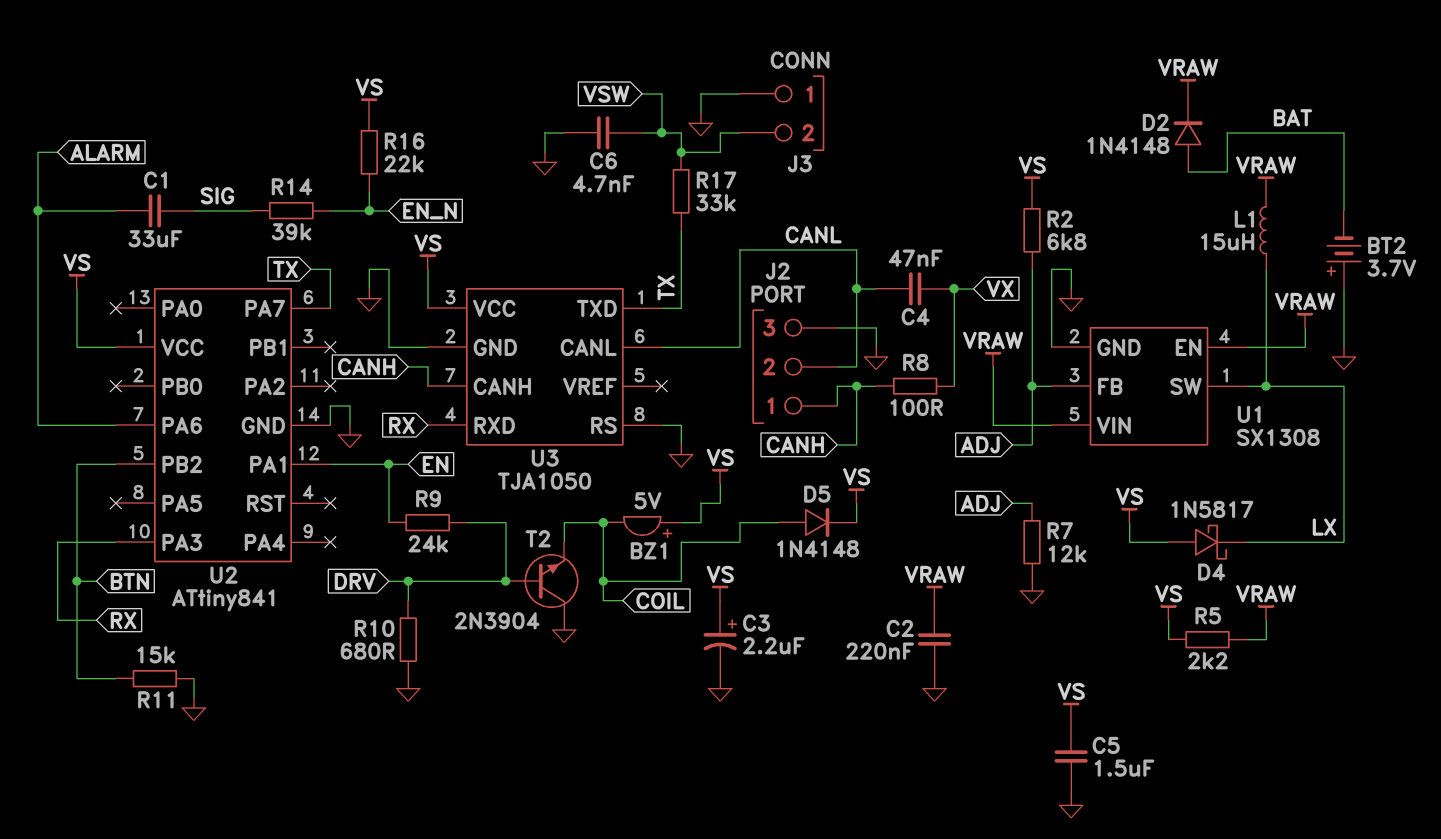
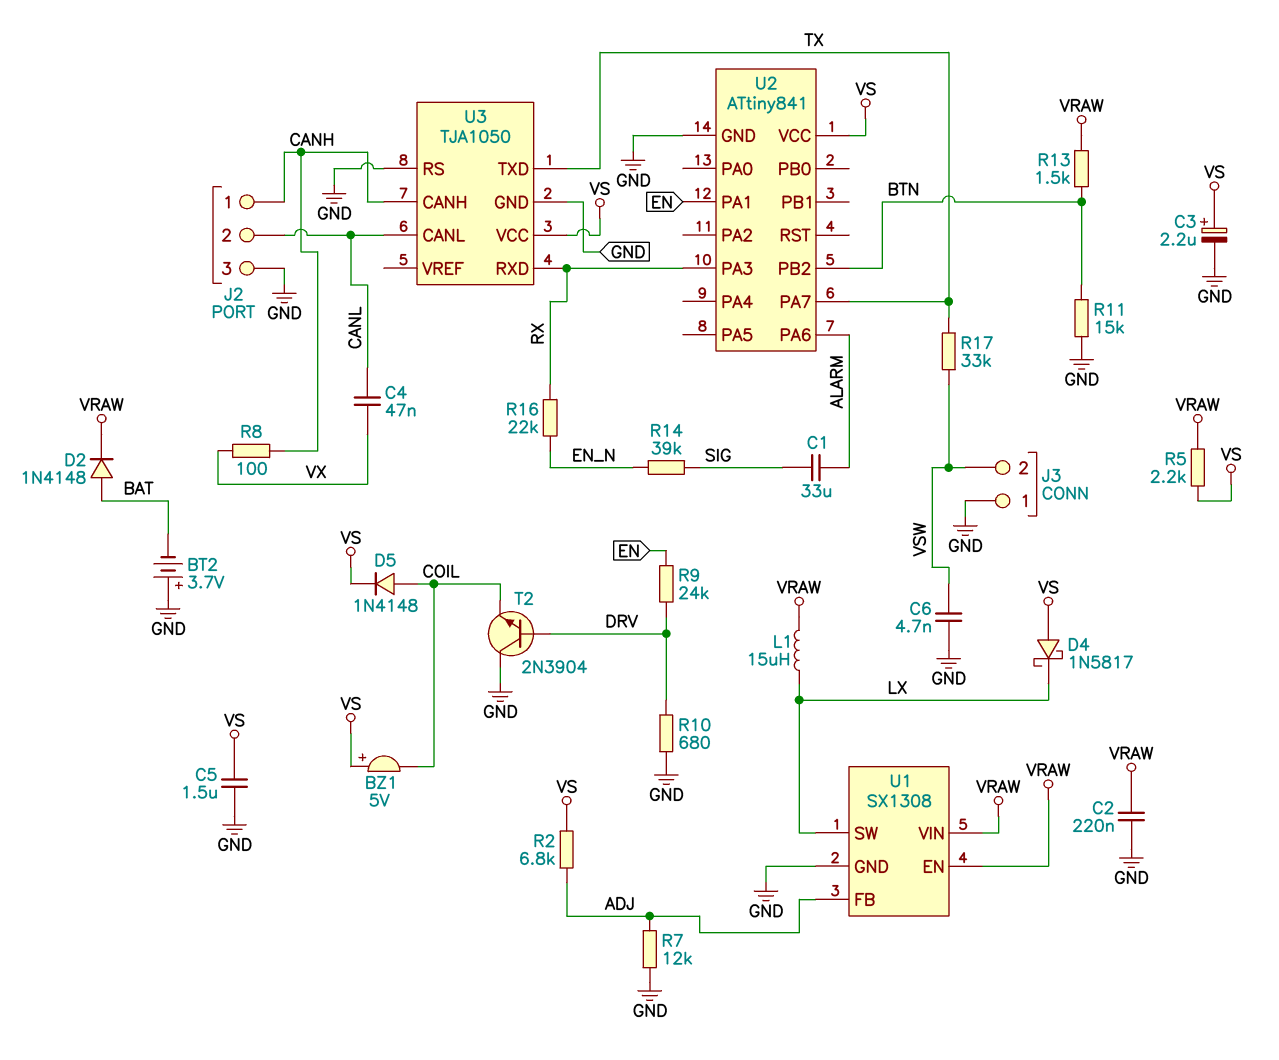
R13: none -> 1.5k (BTN, VRAW)
R16: 22k (EN_N, VS) -> 22k (EN_N, RX)

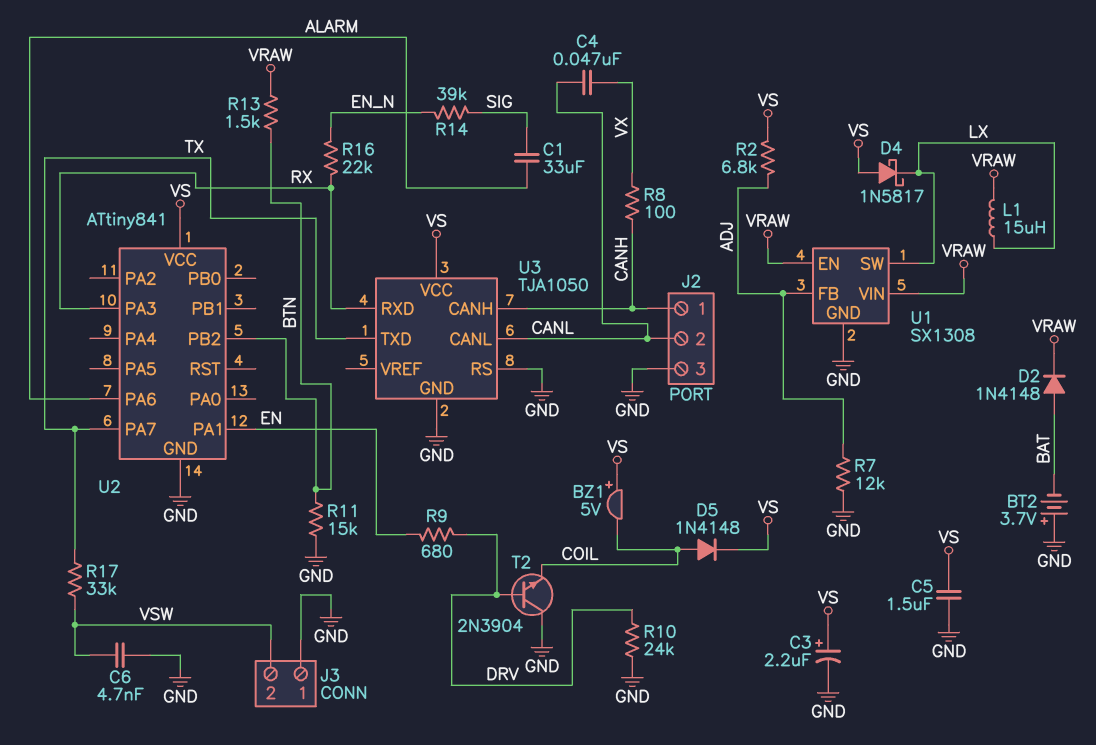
C2: 220nF (GND, VRAW) -> none
R5: 2.2k (VRAW, VS) -> none
R9: 24k (DRV, EN) -> 680 (DRV, EN)
R10: 680 (DRV, GND) -> 24k (DRV, GND)

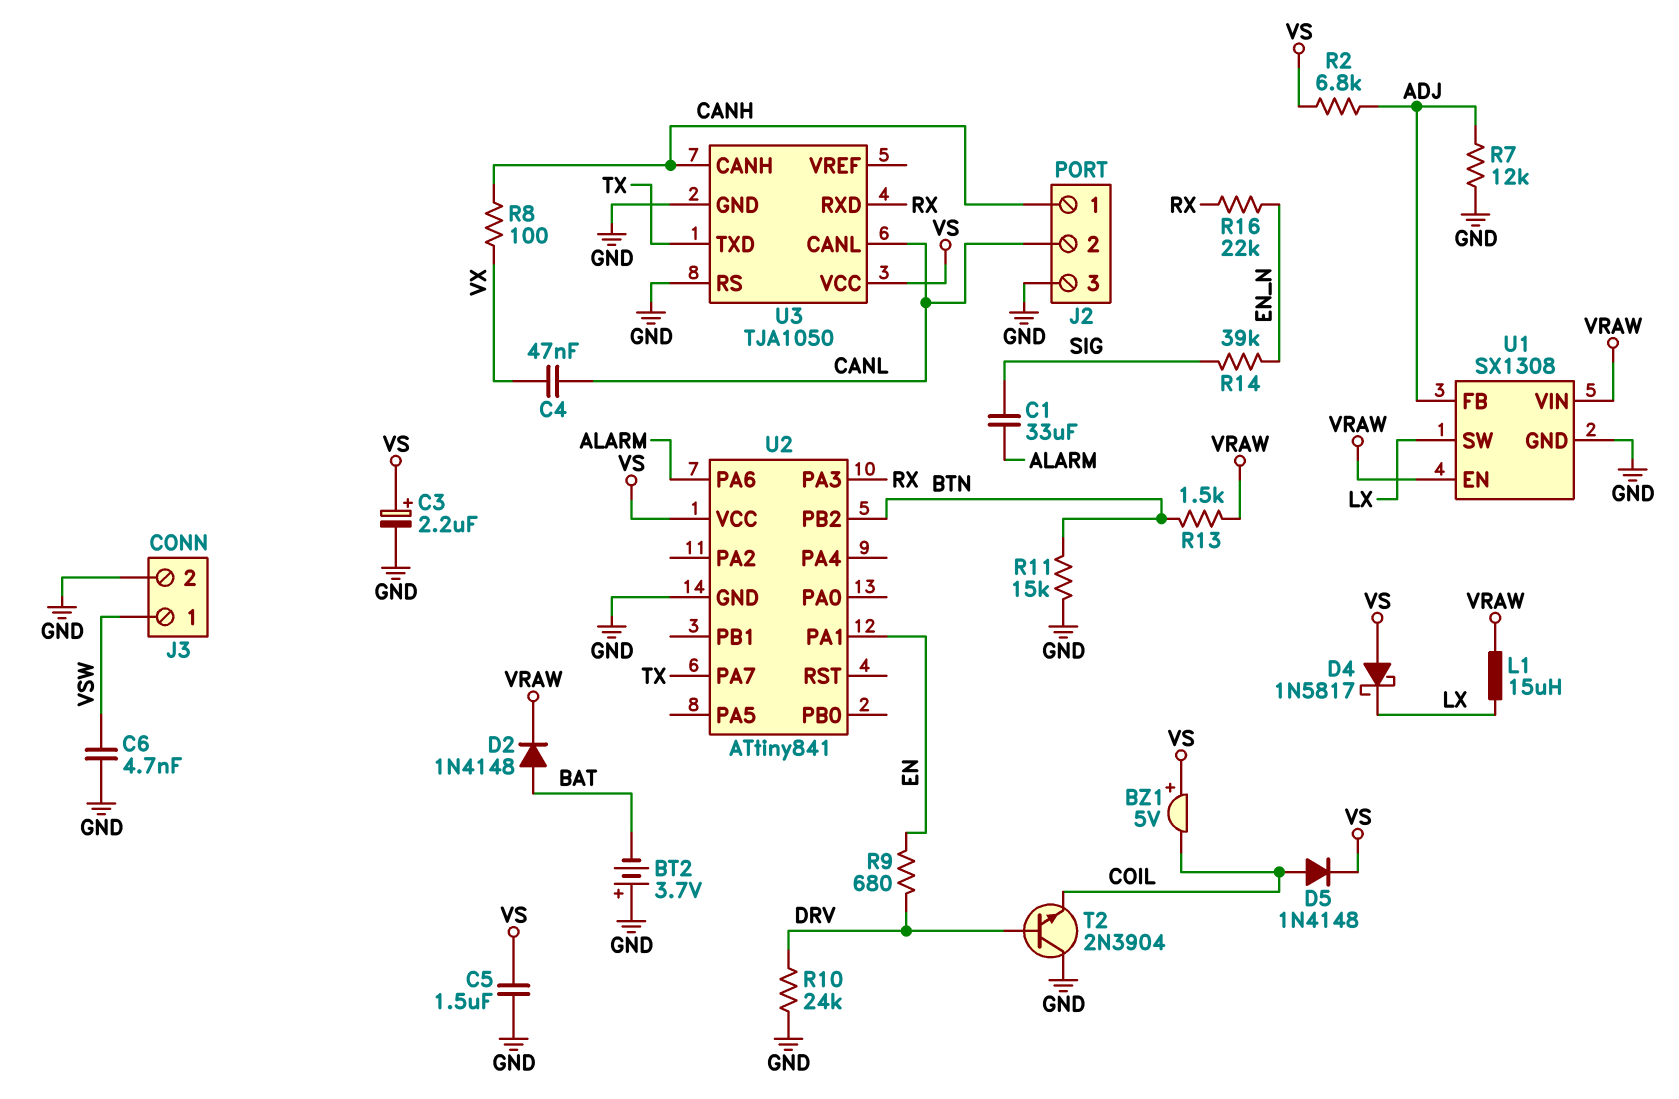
J3 pin 1: GND -> VSW
J3 pin 2: VSW -> GND
R17: 33k (TX, VSW) -> none

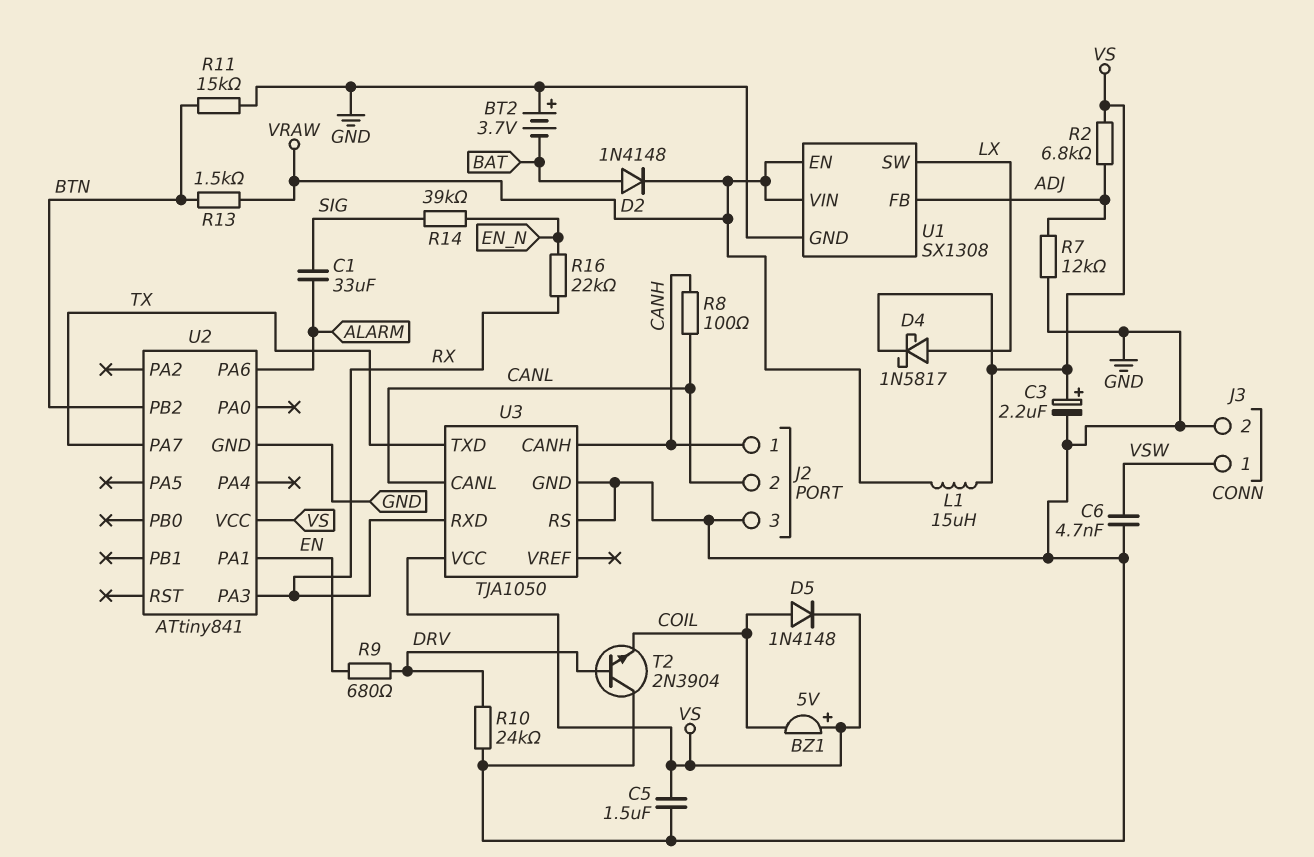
C4: 47nF (CANL, VX) -> none
D4: schottky 1N5817 (A VS, K LX) -> schottky 1N5817 (A LX, K VS)
L1: 15uH (LX, VRAW) -> 15uH (VRAW, VS)
R8: 100 (CANH, VX) -> 100 (CANH, CANL)

